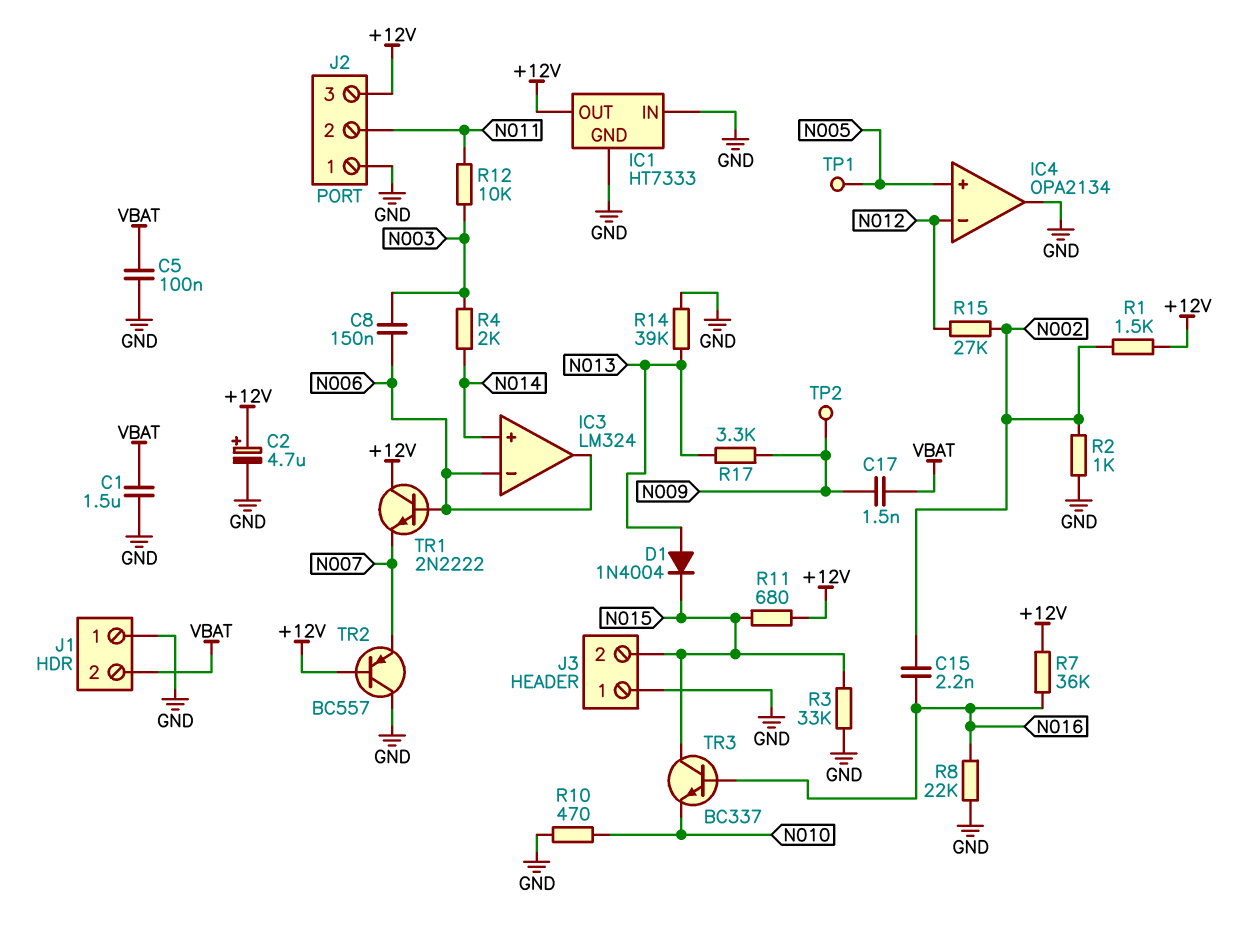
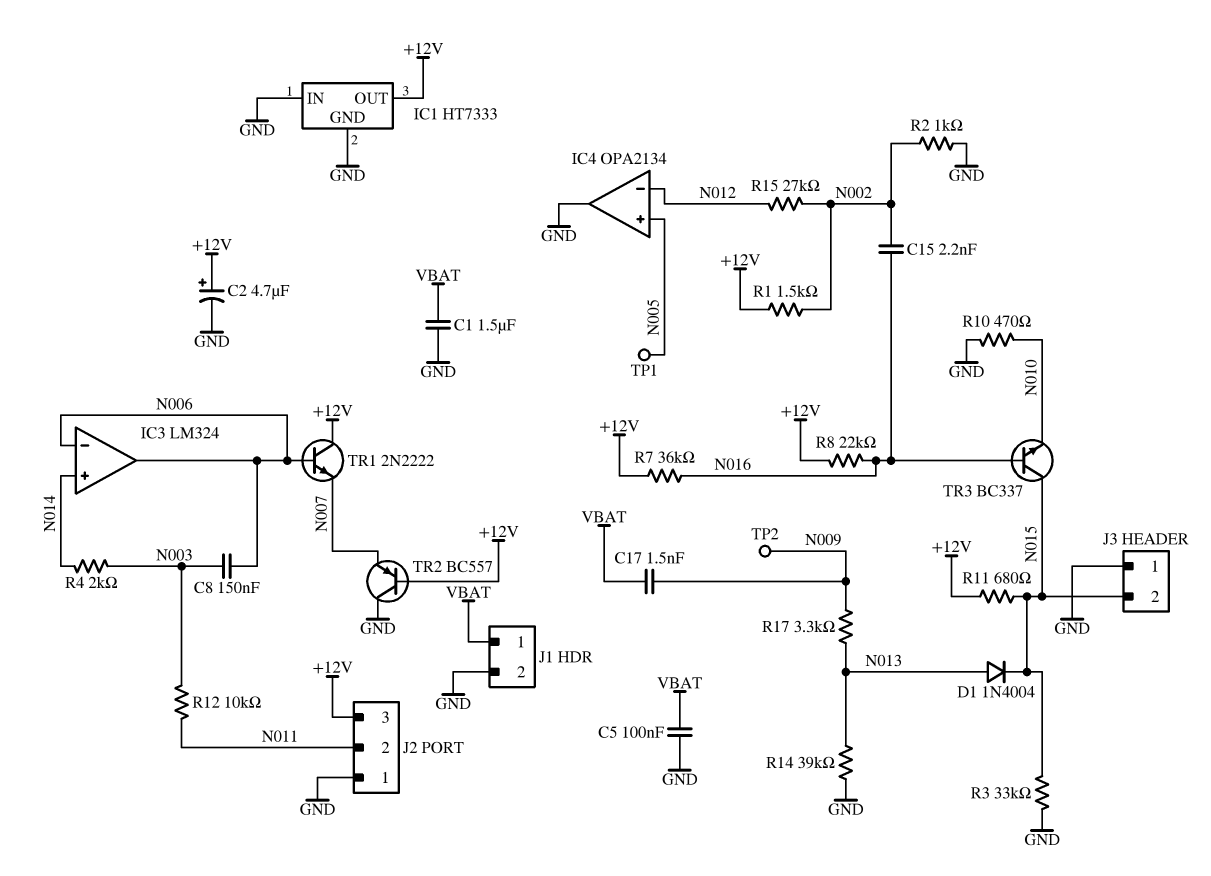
J1 pin 1: GND -> VBAT
J1 pin 2: VBAT -> GND
R8: 22k (GND, N016) -> 22k (+12V, N016)

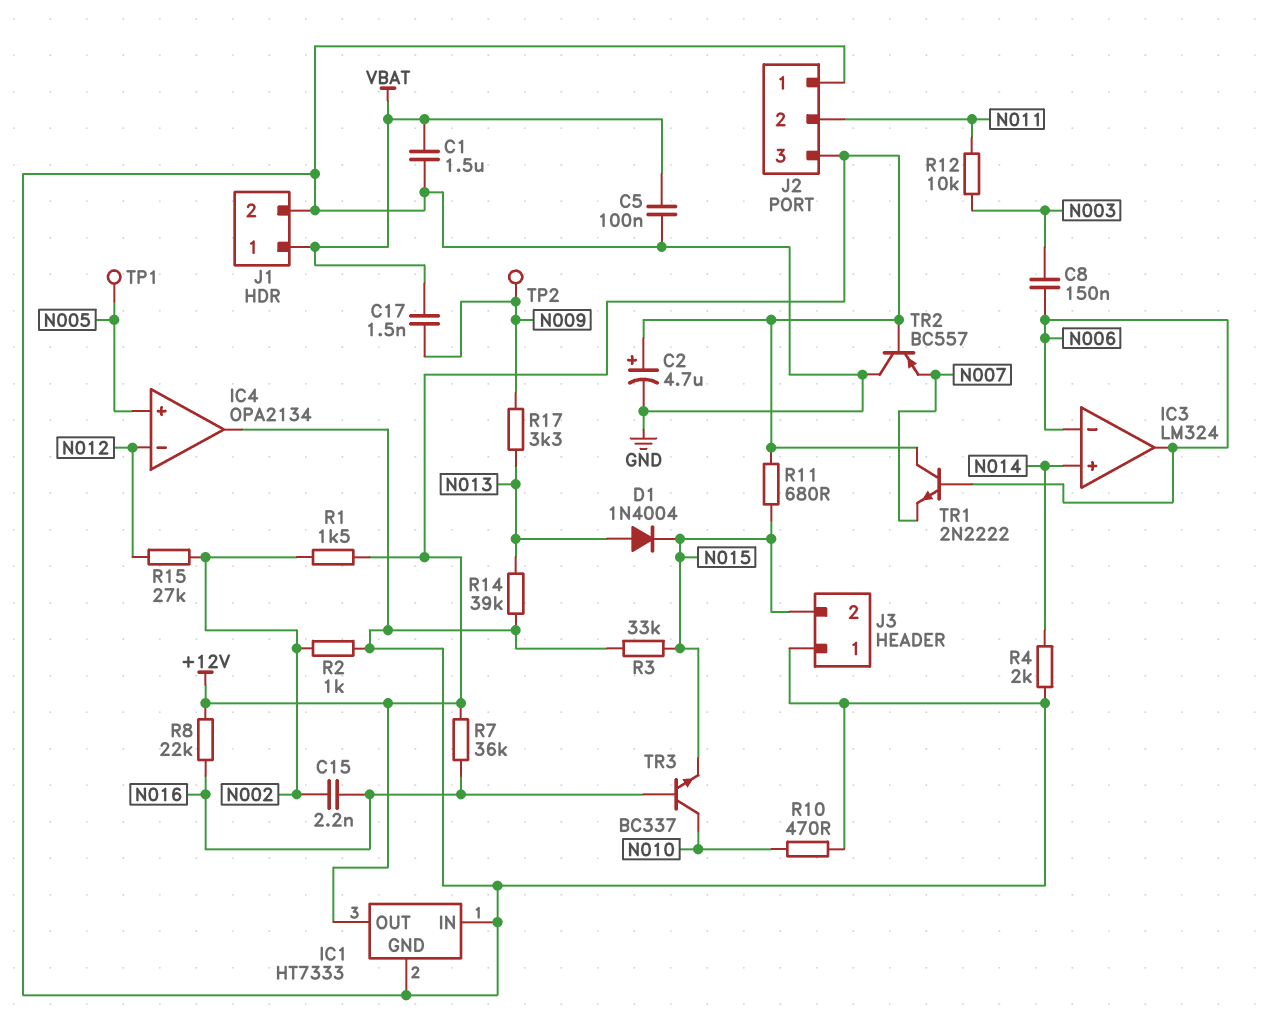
R4: 2k (N003, N014) -> 2k (GND, N014)
TR3: NPN BC337 (B N016, C N015, E N010) -> NPN BC337 (B N016, C N010, E N015)

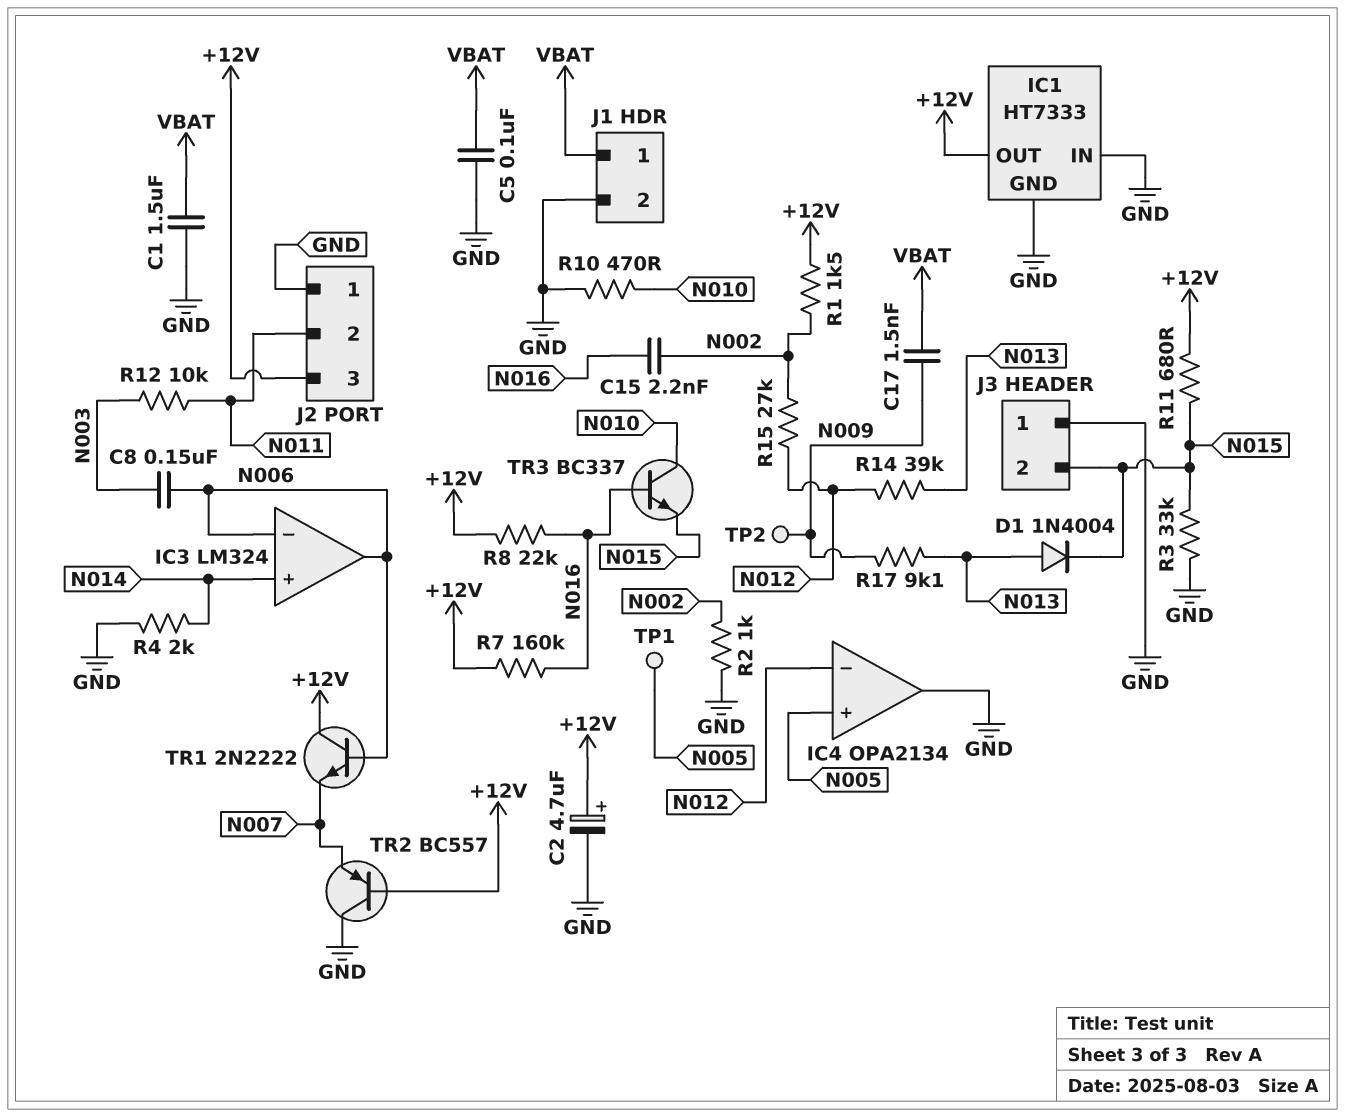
R7: 36k (+12V, N016) -> 160k (+12V, N016)
R14: 39k (GND, N013) -> 39k (N012, N013)
R17: 3.3k (N009, N013) -> 9.1k (N009, N013)

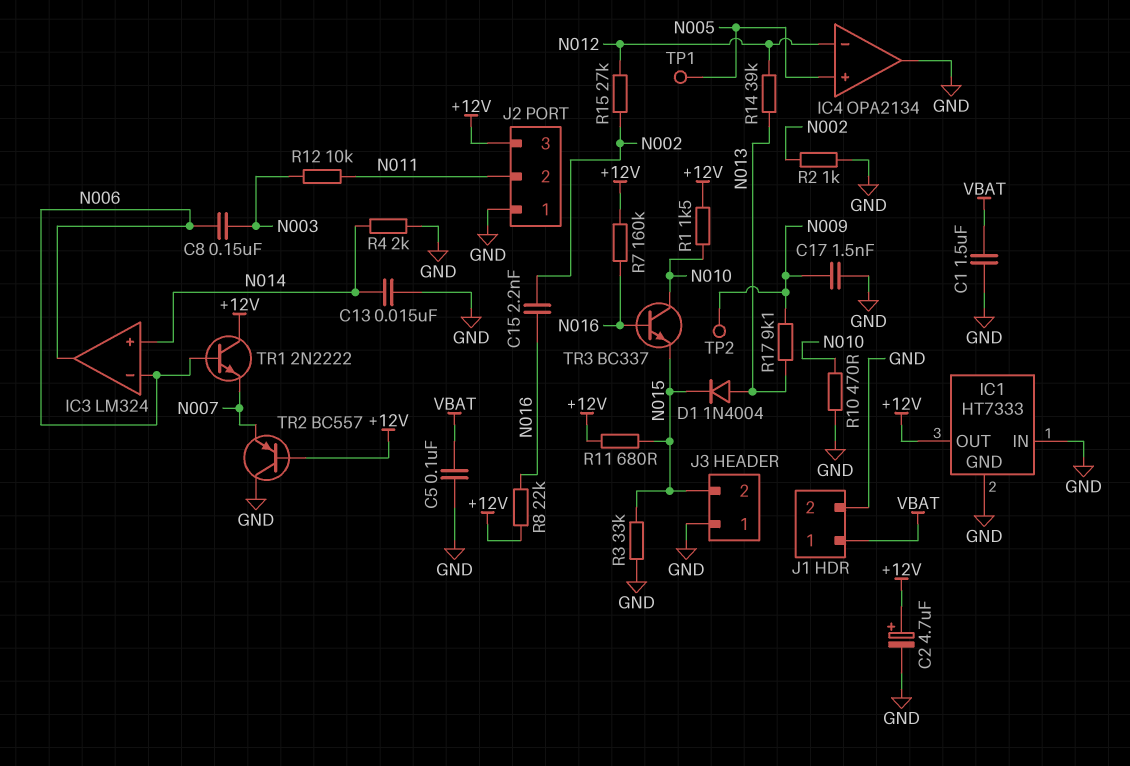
C13: none -> 15nF (GND, N014)
C17: 1.5nF (N009, VBAT) -> 1.5nF (GND, N009)
R1: 1.5k (+12V, N002) -> 1.5k (+12V, N010)

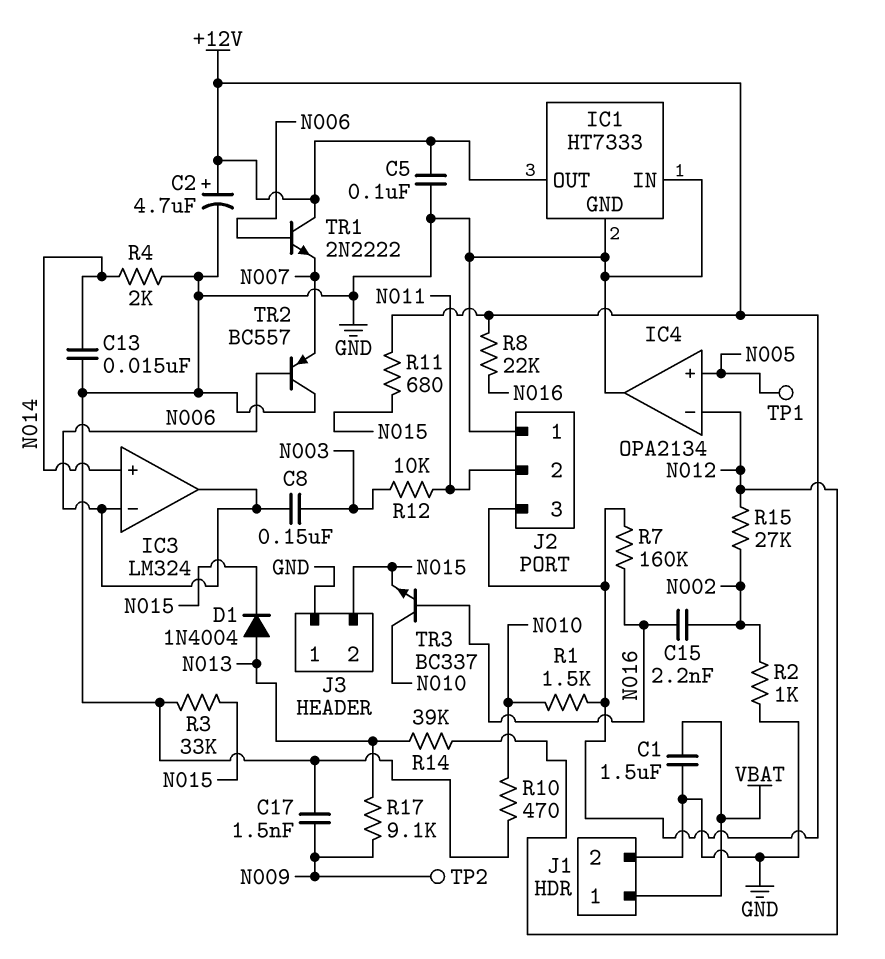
C5: 100nF (GND, VBAT) -> 100nF (+12V, GND)
TR2: PNP BC557 (B +12V, C GND, E N007) -> PNP BC557 (B N006, C GND, E N007)

